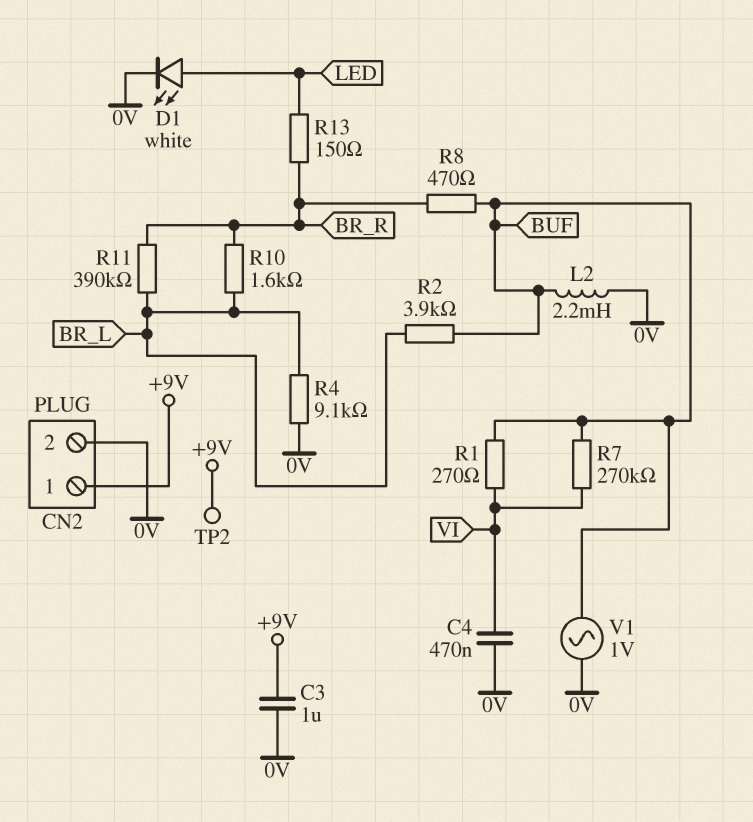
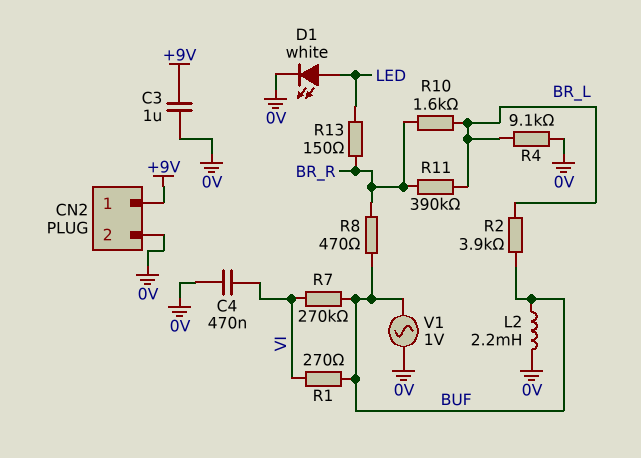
TP2: test point (+9V) -> none

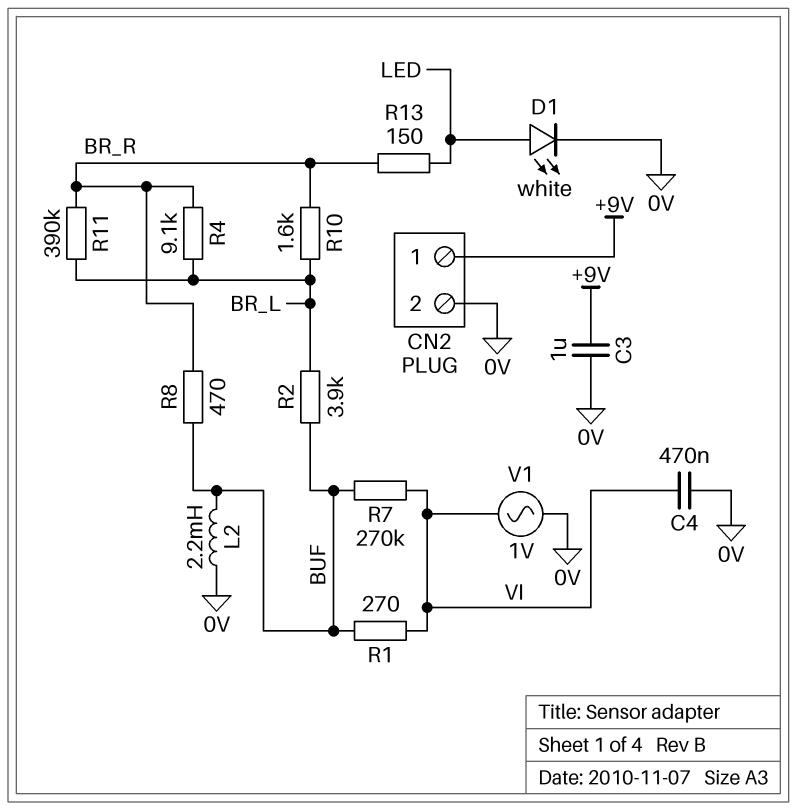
R4: 9.1k (0V, BR_L) -> 9.1k (BR_L, BR_R)
V1: AC 1V (0V, BUF) -> AC 1V (0V, VI)

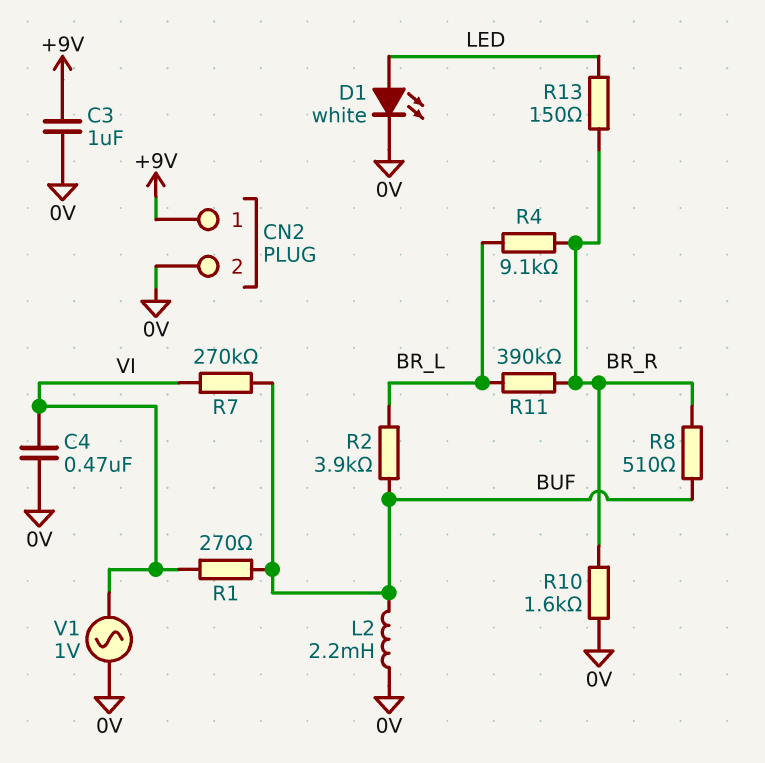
R8: 470 (BR_R, BUF) -> 510 (BR_R, BUF)
R10: 1.6k (BR_L, BR_R) -> 1.6k (0V, BR_R)

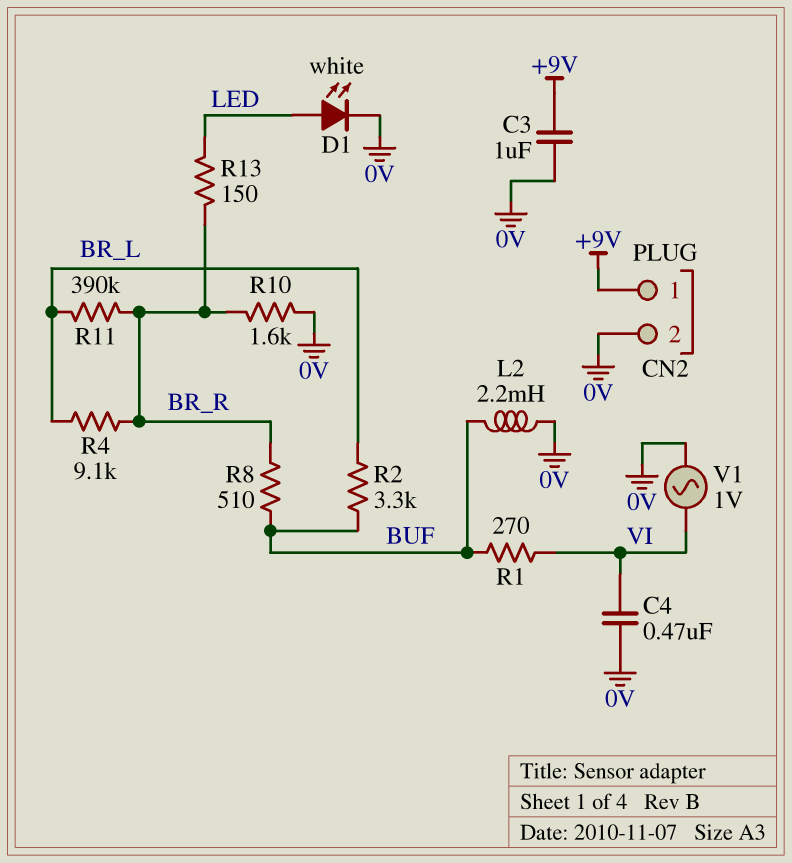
R2: 3.9k (BR_L, BUF) -> 3.3k (BR_L, BUF)
R7: 270k (BUF, VI) -> none

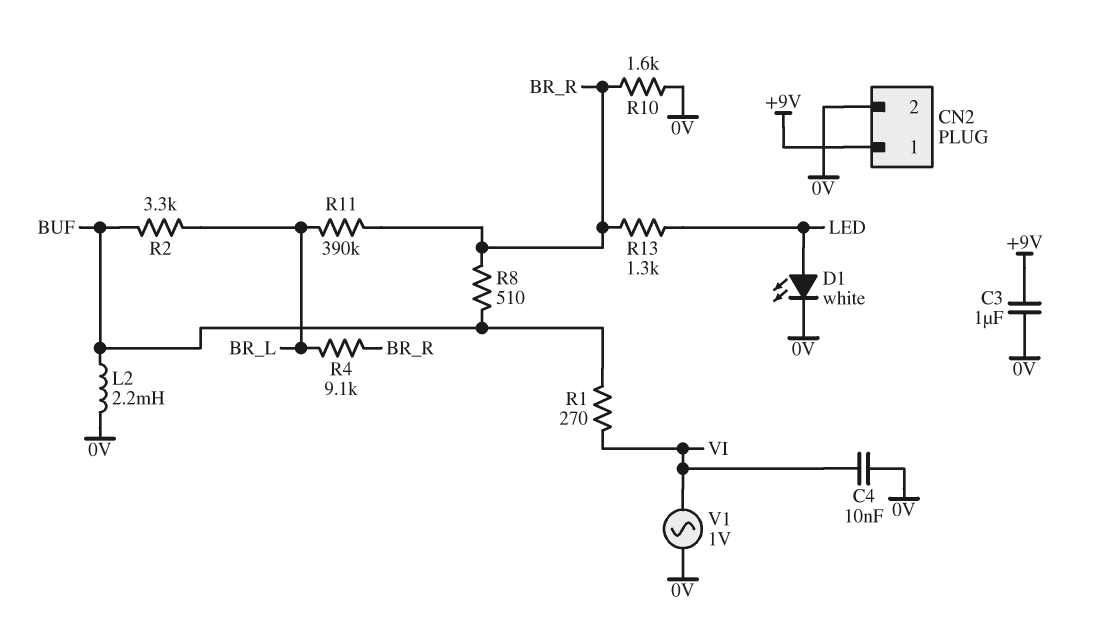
C4: 470nF (0V, VI) -> 10nF (0V, VI)
R13: 150 (BR_R, LED) -> 1.3k (BR_R, LED)

